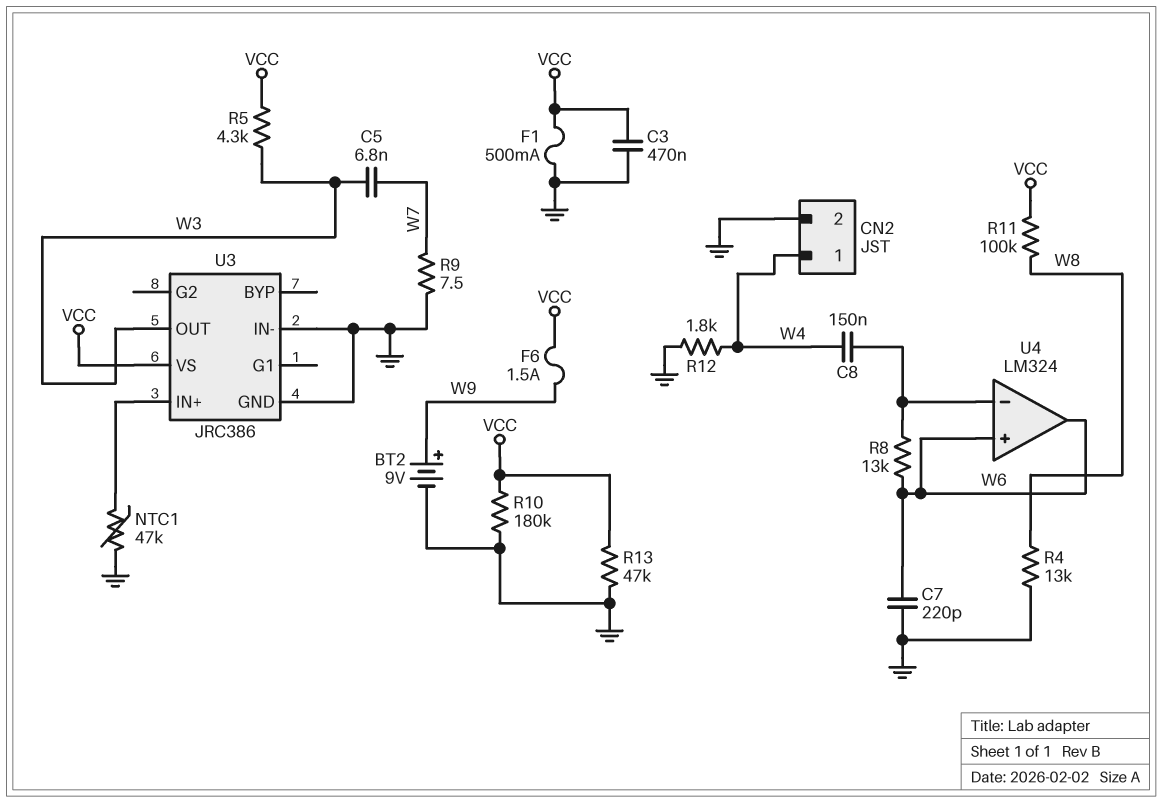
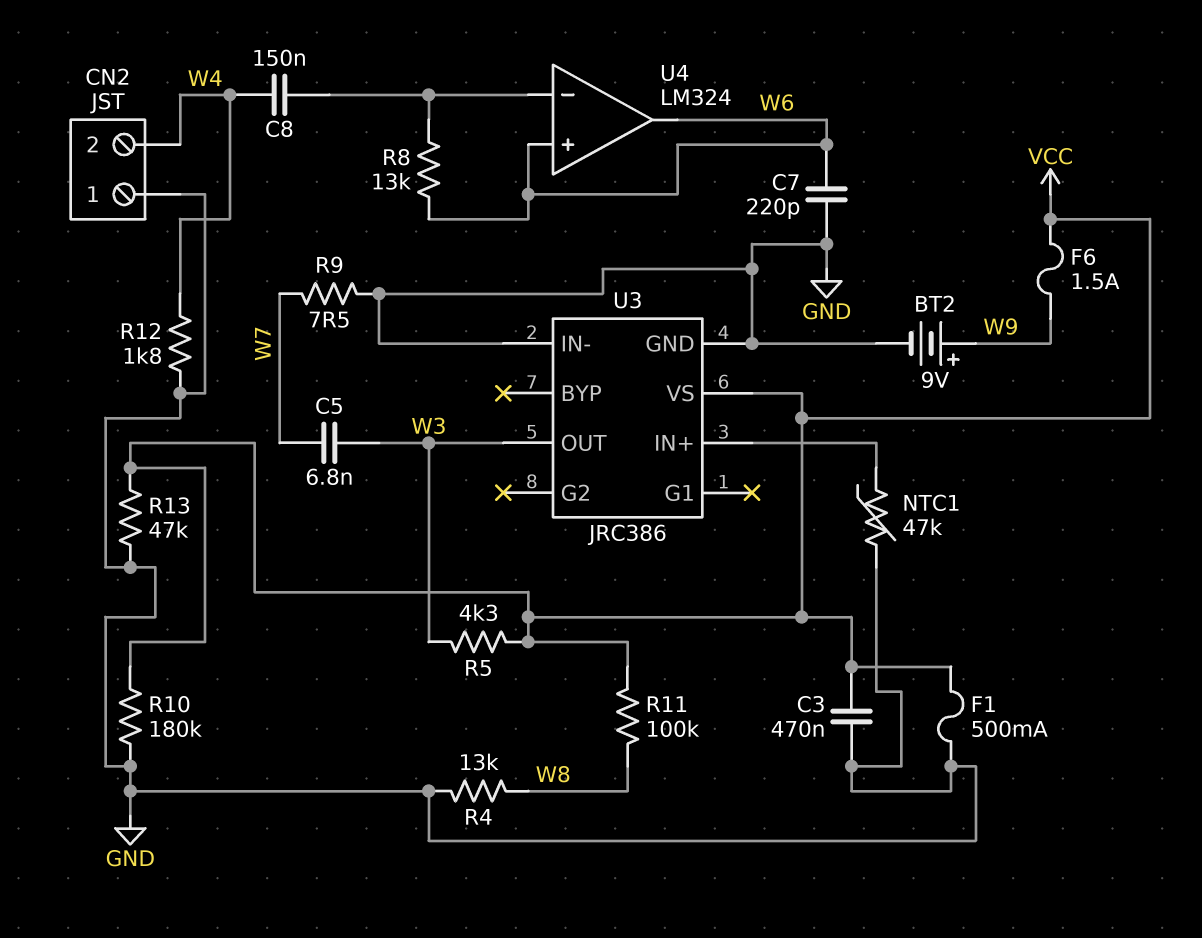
CN2 pin 1: W4 -> GND
CN2 pin 2: GND -> W4

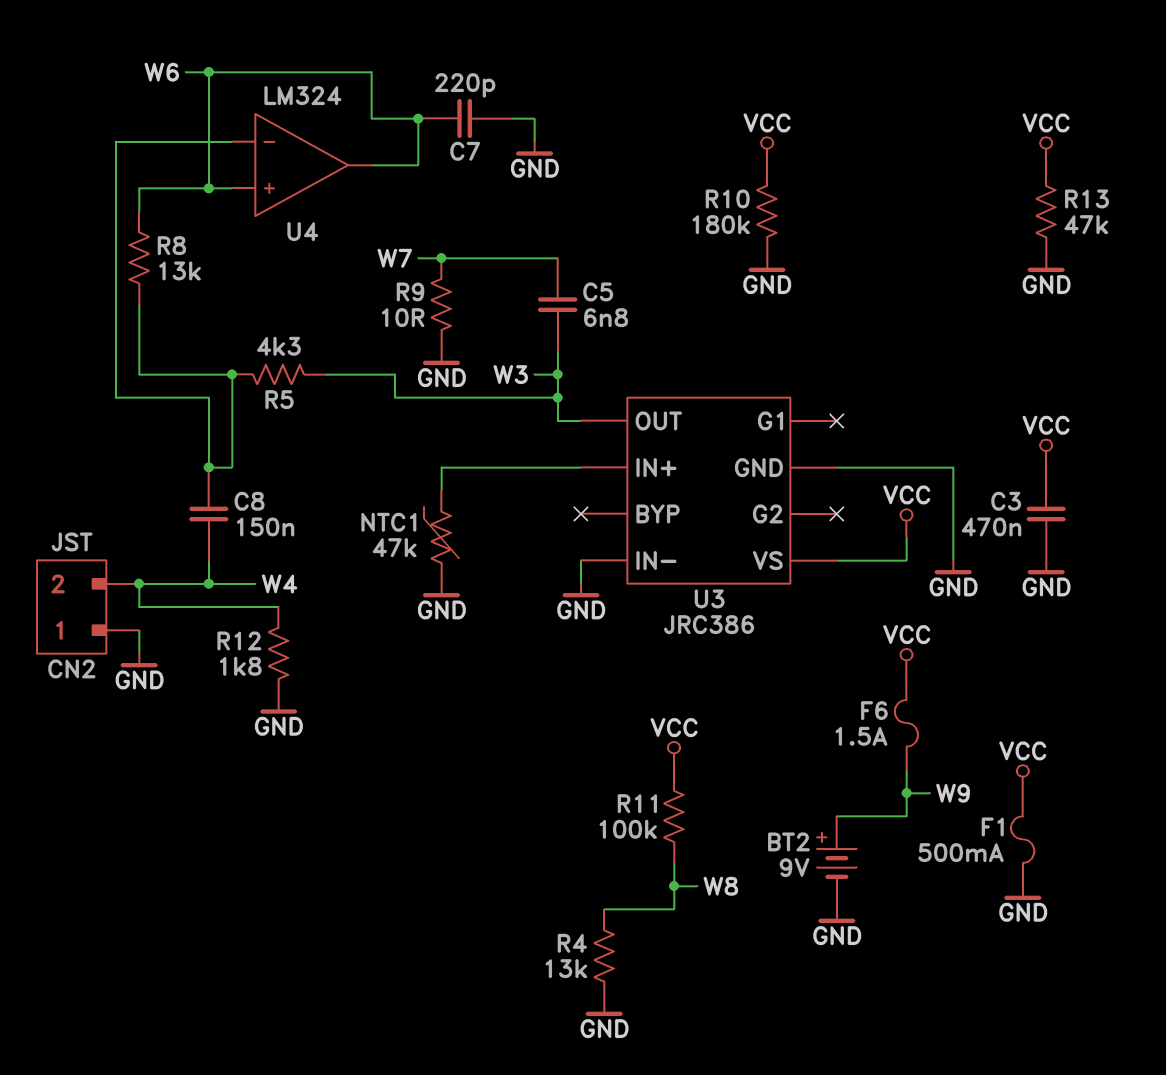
R5: 4.3k (VCC, W3) -> 4.3k (U4/in-, W3)
R9: 7.5 (GND, W7) -> 10 (GND, W7)

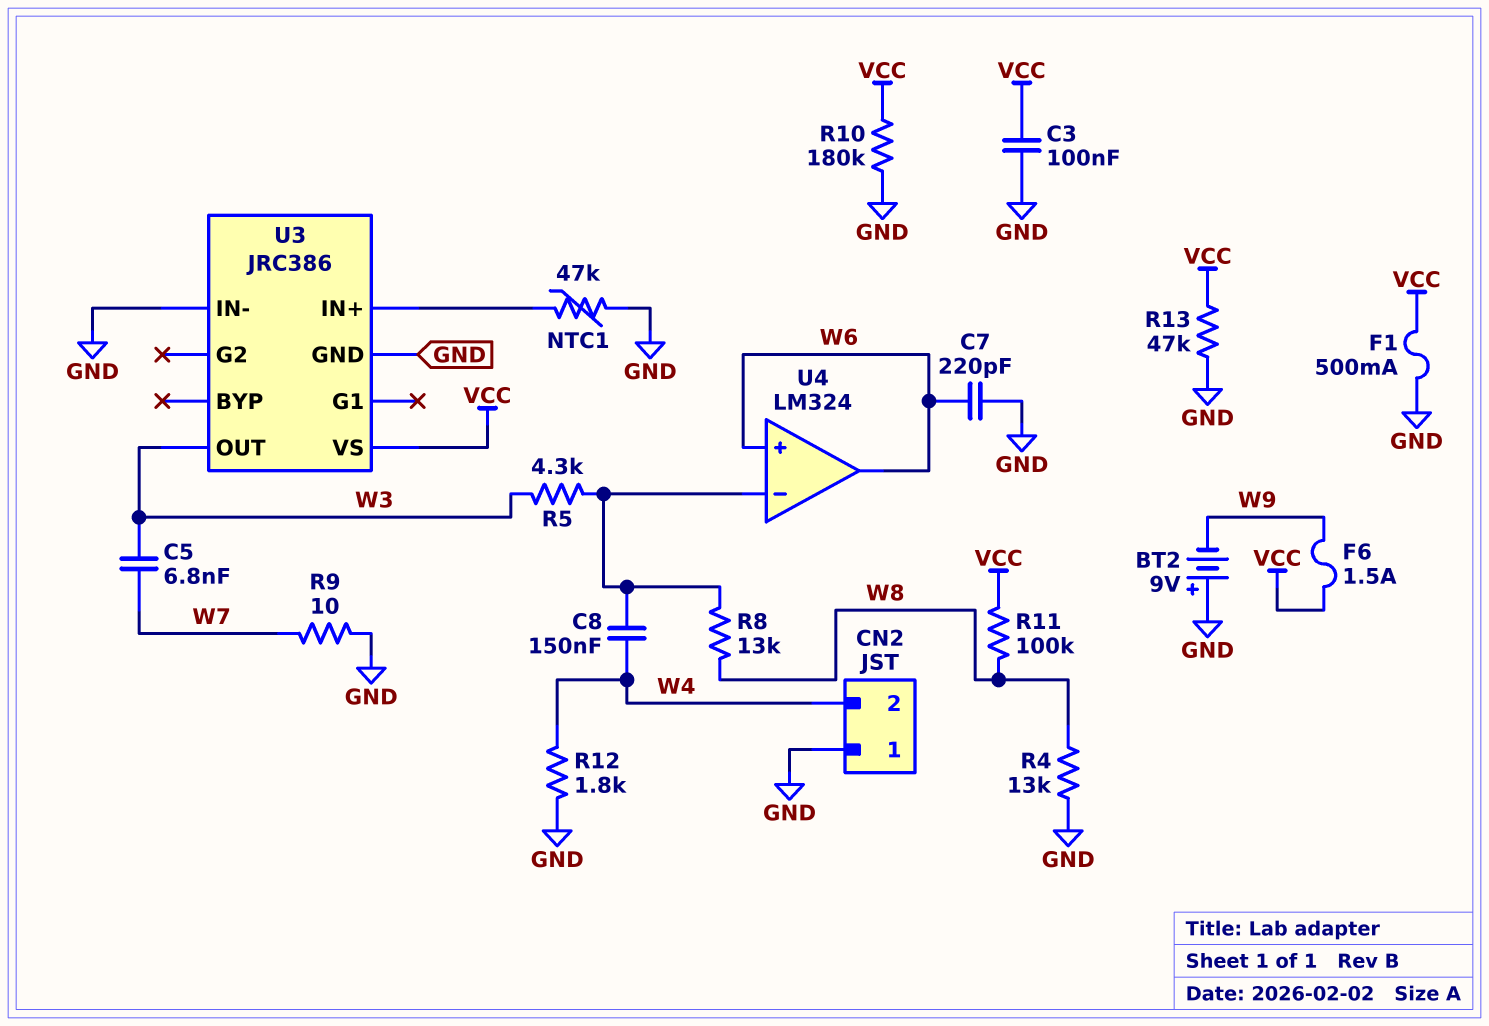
BT2: 9V (plus W9, minus GND) -> 9V (plus GND, minus W9)
C3: 470nF (GND, VCC) -> 100nF (GND, VCC)
R8: 13k (U4/in-, W6) -> 13k (U4/in-, W8)

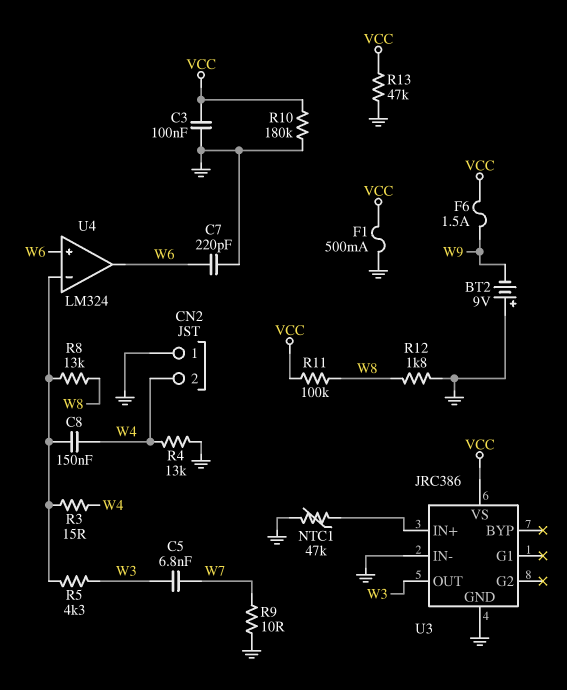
R3: none -> 15 (U4/in-, W4)
R4: 13k (GND, W8) -> 13k (GND, W4)
R12: 1.8k (GND, W4) -> 1.8k (GND, W8)

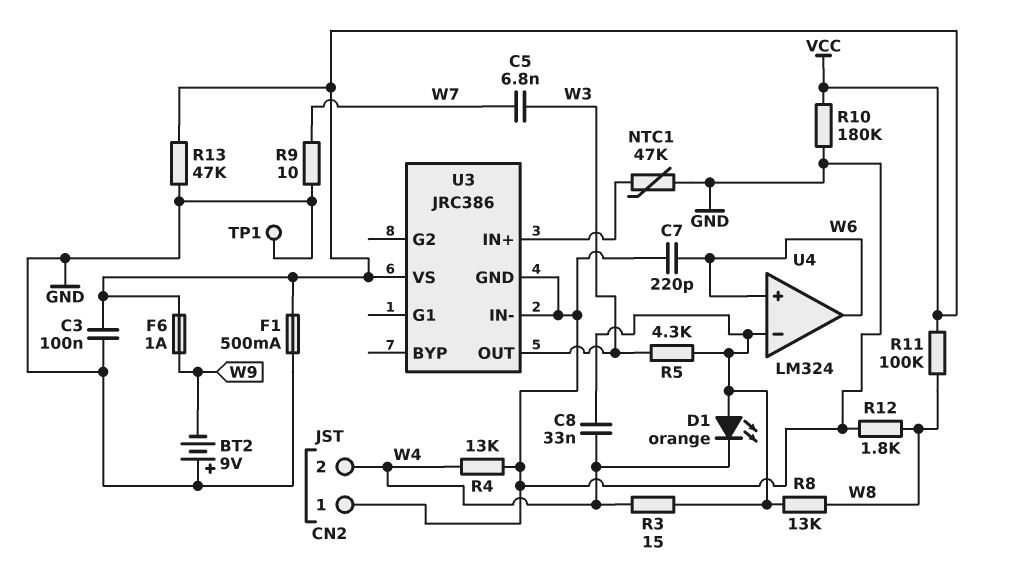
C8: 150nF (U4/in-, W4) -> 33nF (U4/in-, W4)
D1: none -> LED orange (A U4/in-, K W4)
F6: 1.5A (VCC, W9) -> 1A (VCC, W9)
TP1: none -> test point (GND)

